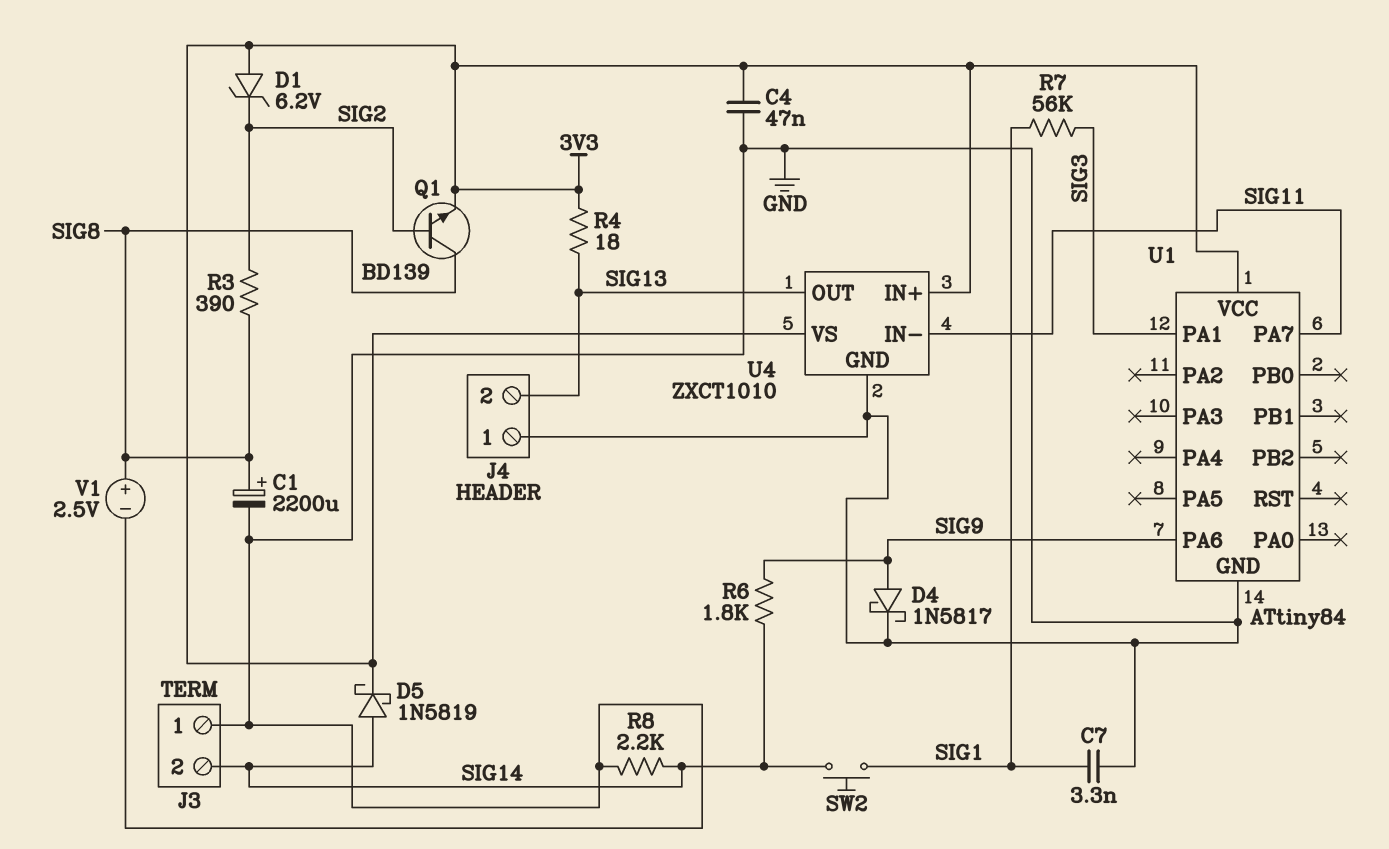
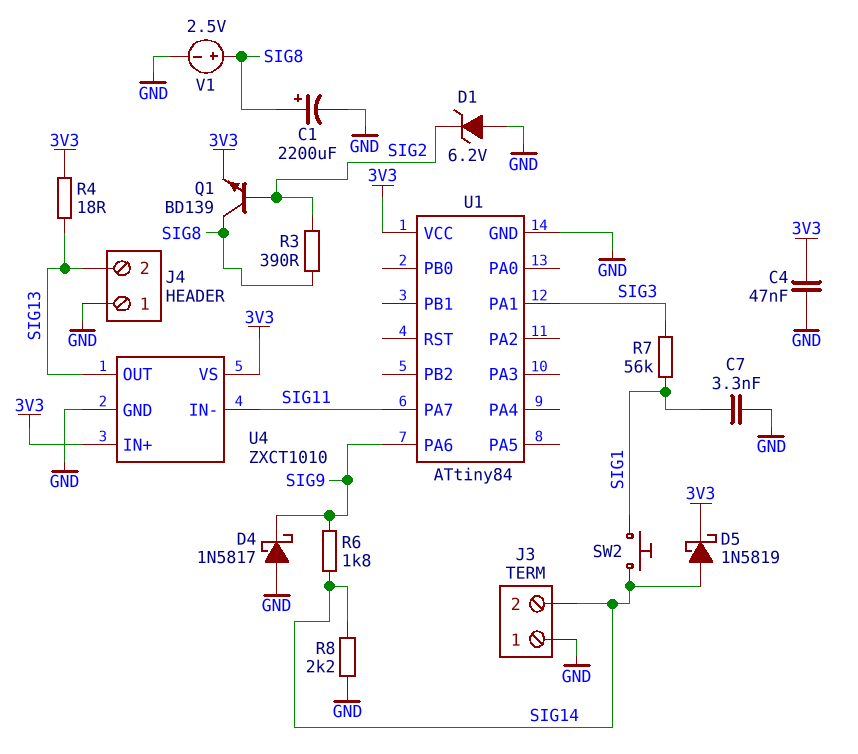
D1: zener 6.2V (A 3V3, K SIG2) -> zener 6.2V (A GND, K SIG2)
D4: schottky 1N5817 (A SIG9, K GND) -> schottky 1N5817 (A GND, K SIG9)

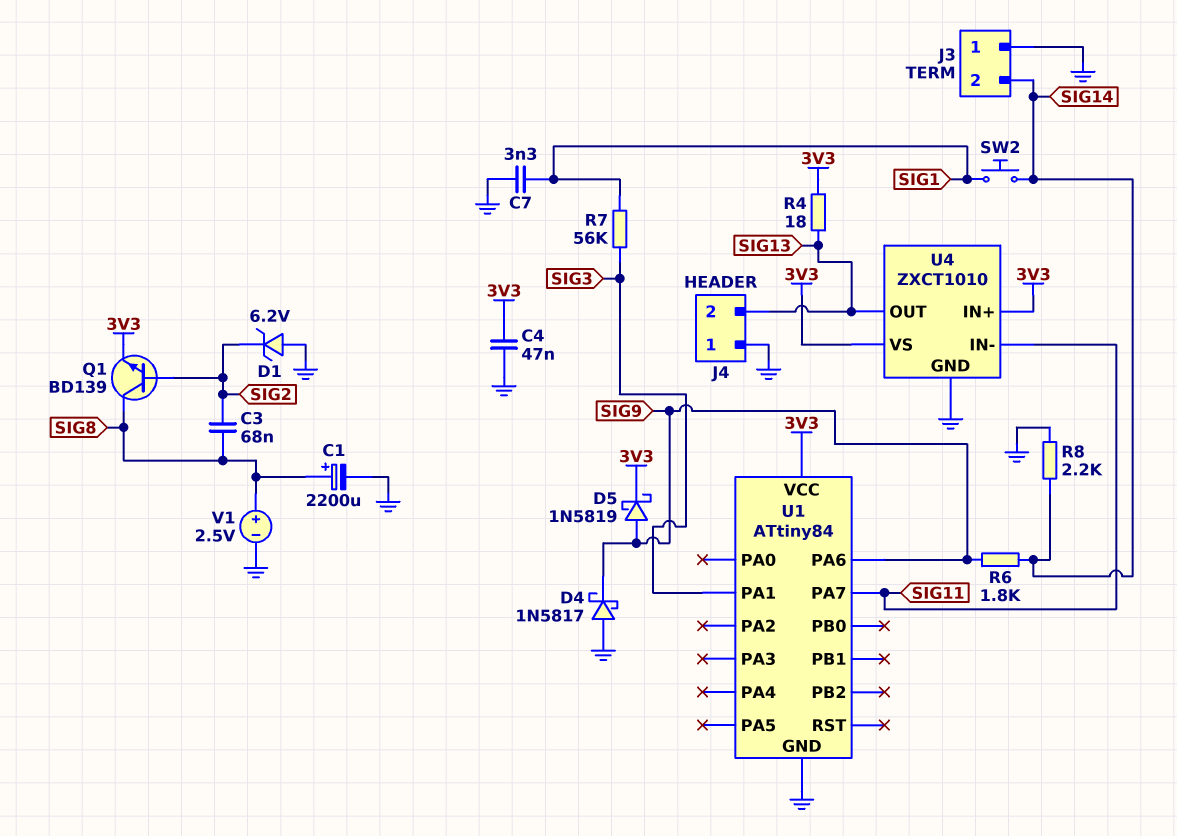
C3: none -> 68nF (SIG2, SIG8)
D5: schottky 1N5819 (A SIG14, K 3V3) -> schottky 1N5819 (A SIG9, K 3V3)
R3: 390 (SIG2, SIG8) -> none

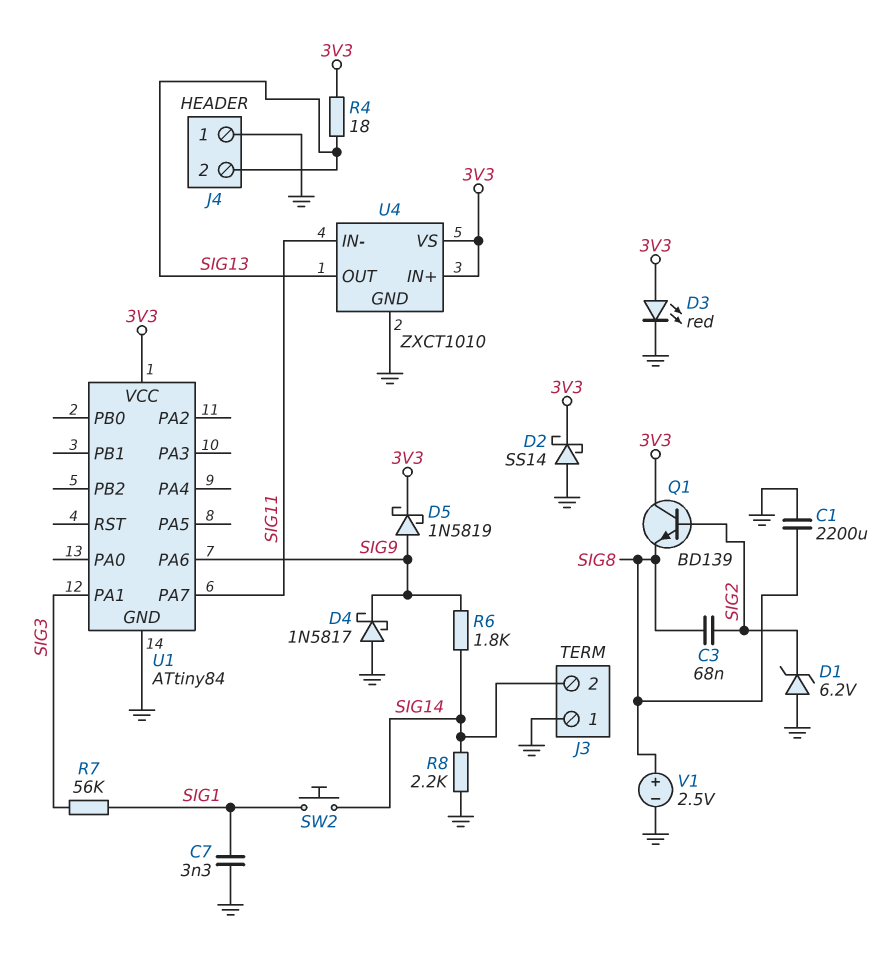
C1: 2200uF (plus SIG8, minus GND) -> 2200uF (GND, SIG8)
C4: 47nF (3V3, GND) -> none
D2: none -> schottky SS14 (A GND, K 3V3)
D3: none -> LED red (A 3V3, K GND)
Q1: NPN BD139 (B SIG2, C SIG8, E 3V3) -> NPN BD139 (B SIG2, C 3V3, E SIG8)

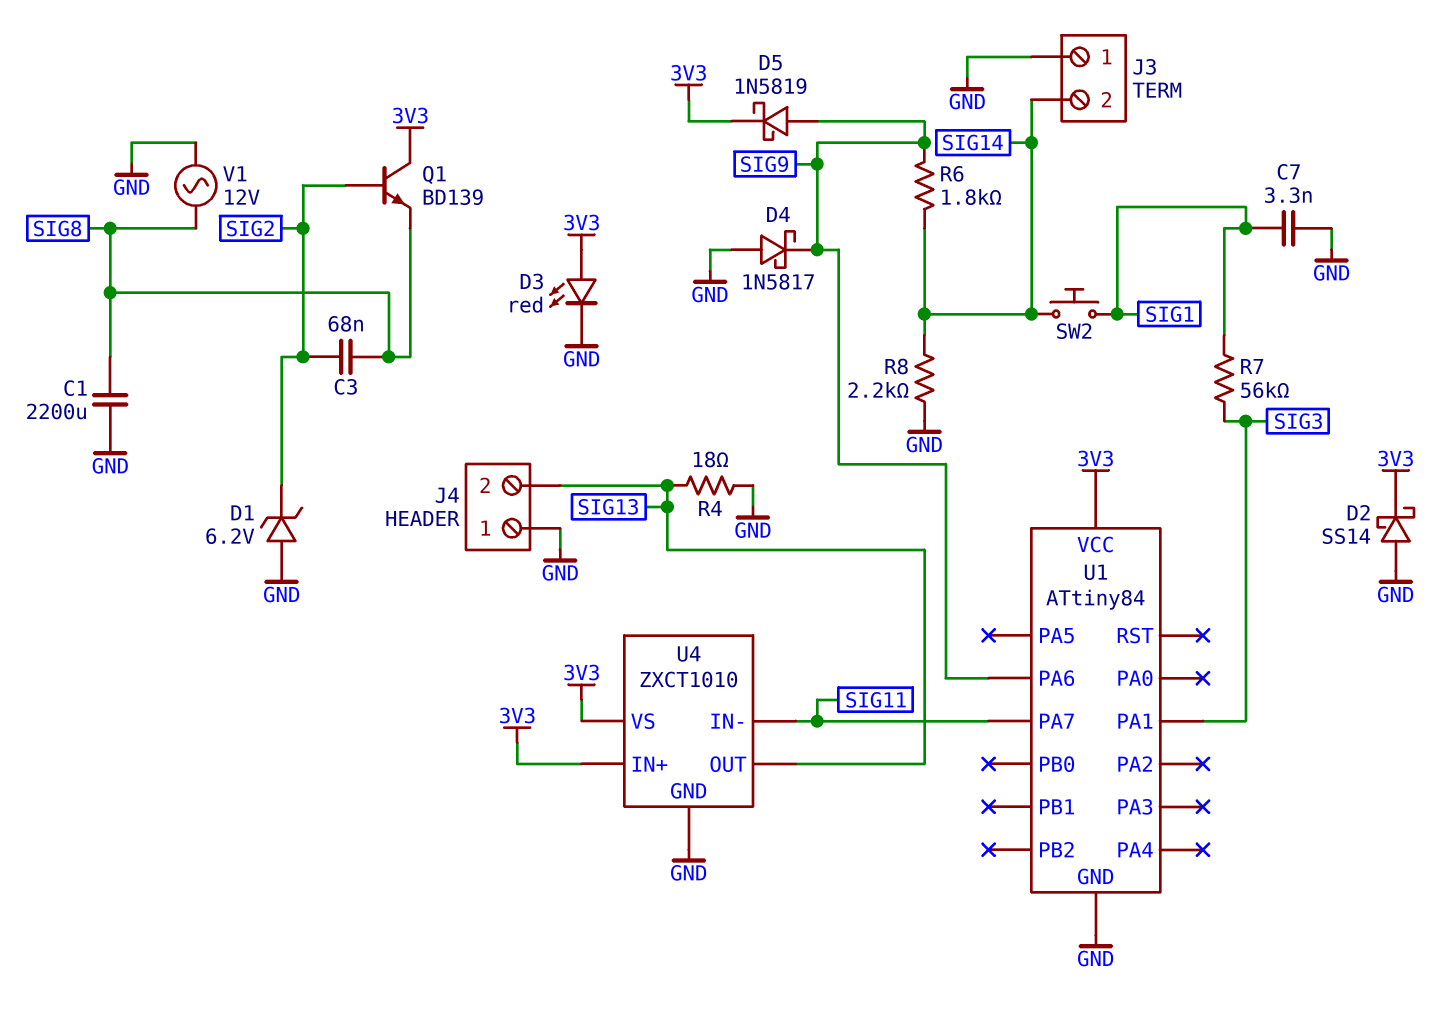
R4: 18 (3V3, SIG13) -> 18 (GND, SIG13)
V1: 2.5V (plus SIG8, minus GND) -> AC 12V (GND, SIG8)

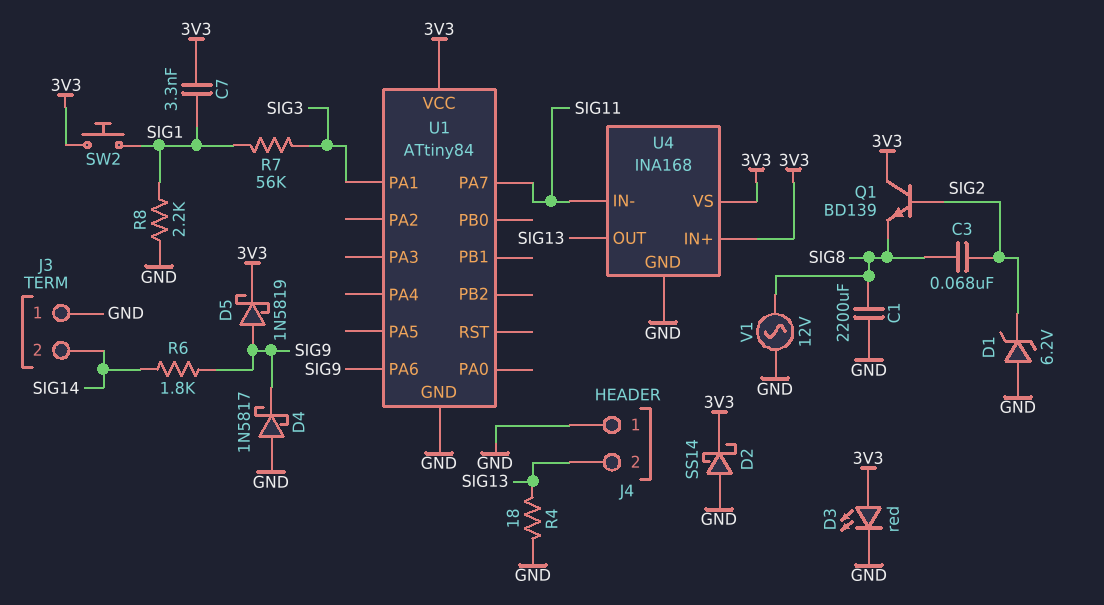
C7: 3.3nF (GND, SIG1) -> 3.3nF (3V3, SIG1)
R8: 2.2k (GND, SIG14) -> 2.2k (GND, SIG1)
SW2: button (SIG1, SIG14) -> button (3V3, SIG1)
U4: ZXCT1010 -> INA168

